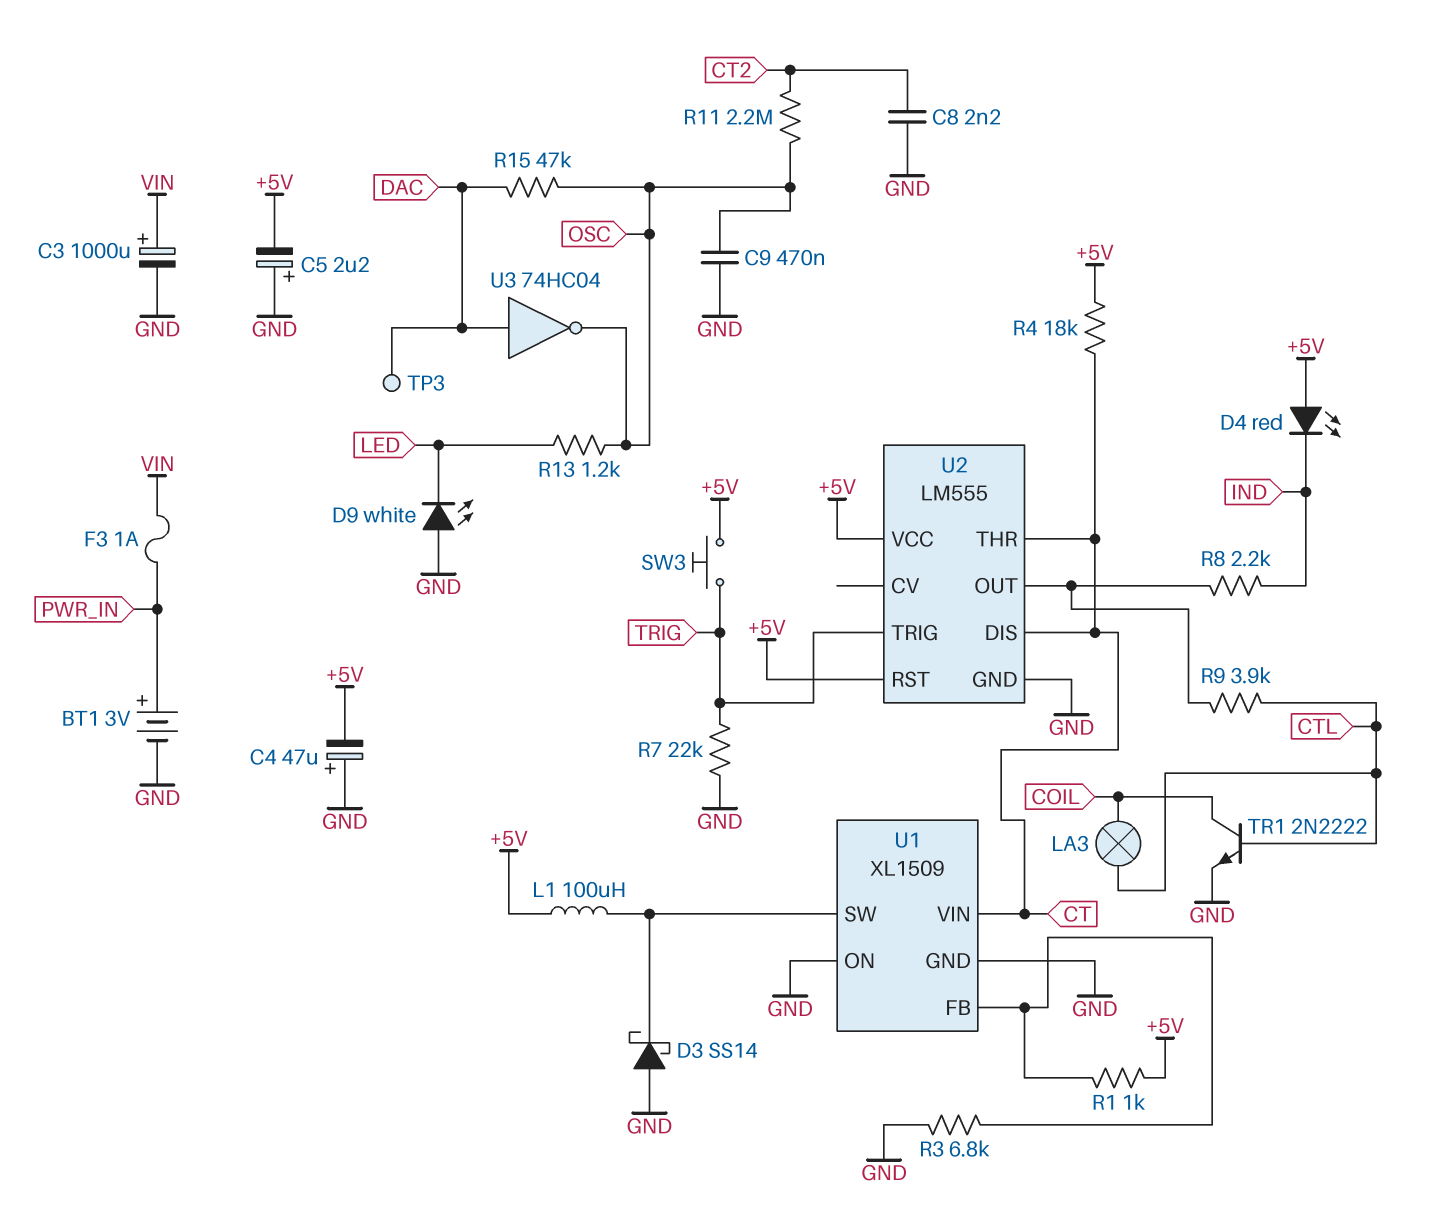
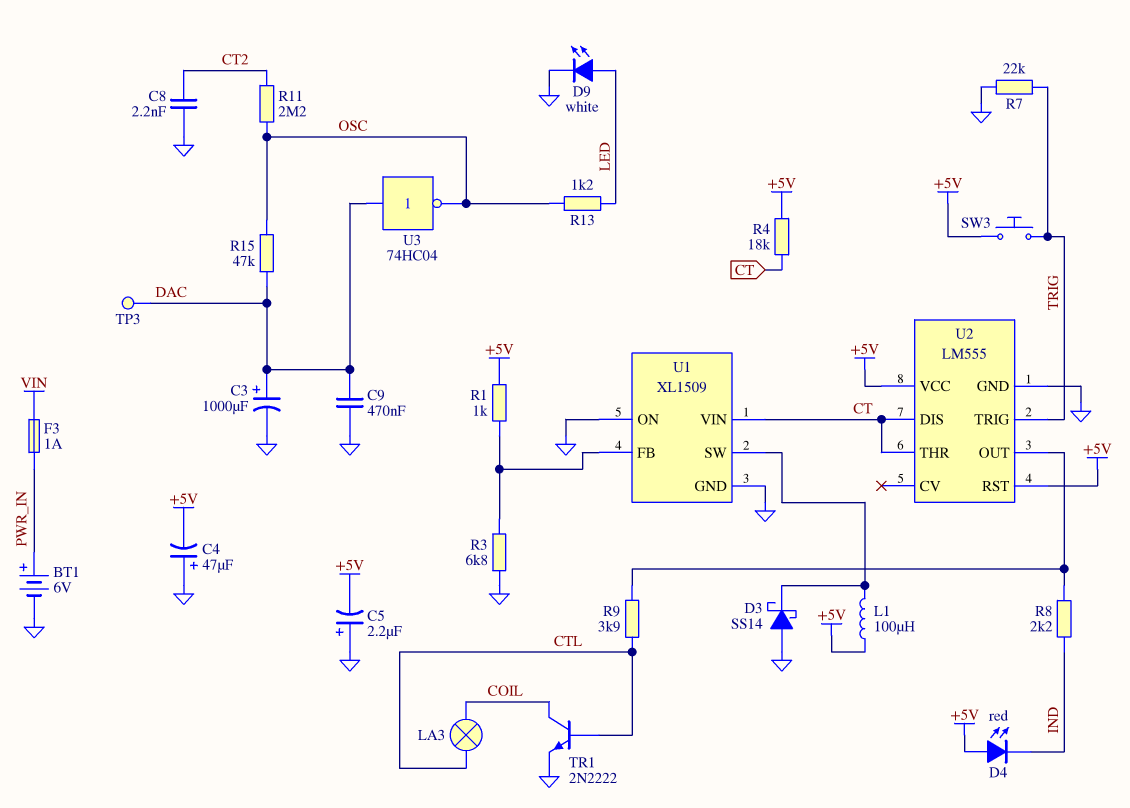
BT1: 3V (plus PWR_IN, minus GND) -> 6V (plus PWR_IN, minus GND)
C3: 1000uF (plus VIN, minus GND) -> 1000uF (plus DAC, minus GND)
C9: 470nF (GND, OSC) -> 470nF (DAC, GND)
D9: LED white (A GND, K LED) -> LED white (A LED, K GND)

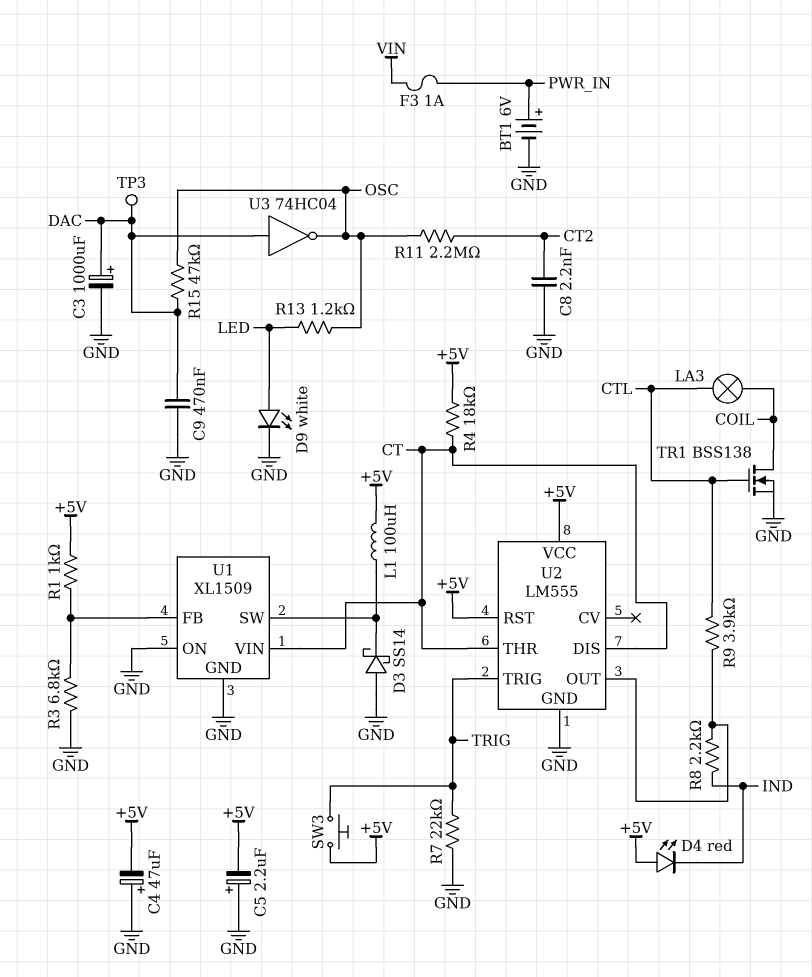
TR1: NPN 2N2222 (B CTL, C COIL, E GND) -> NMOS BSS138 (G CTL, D COIL, S GND)

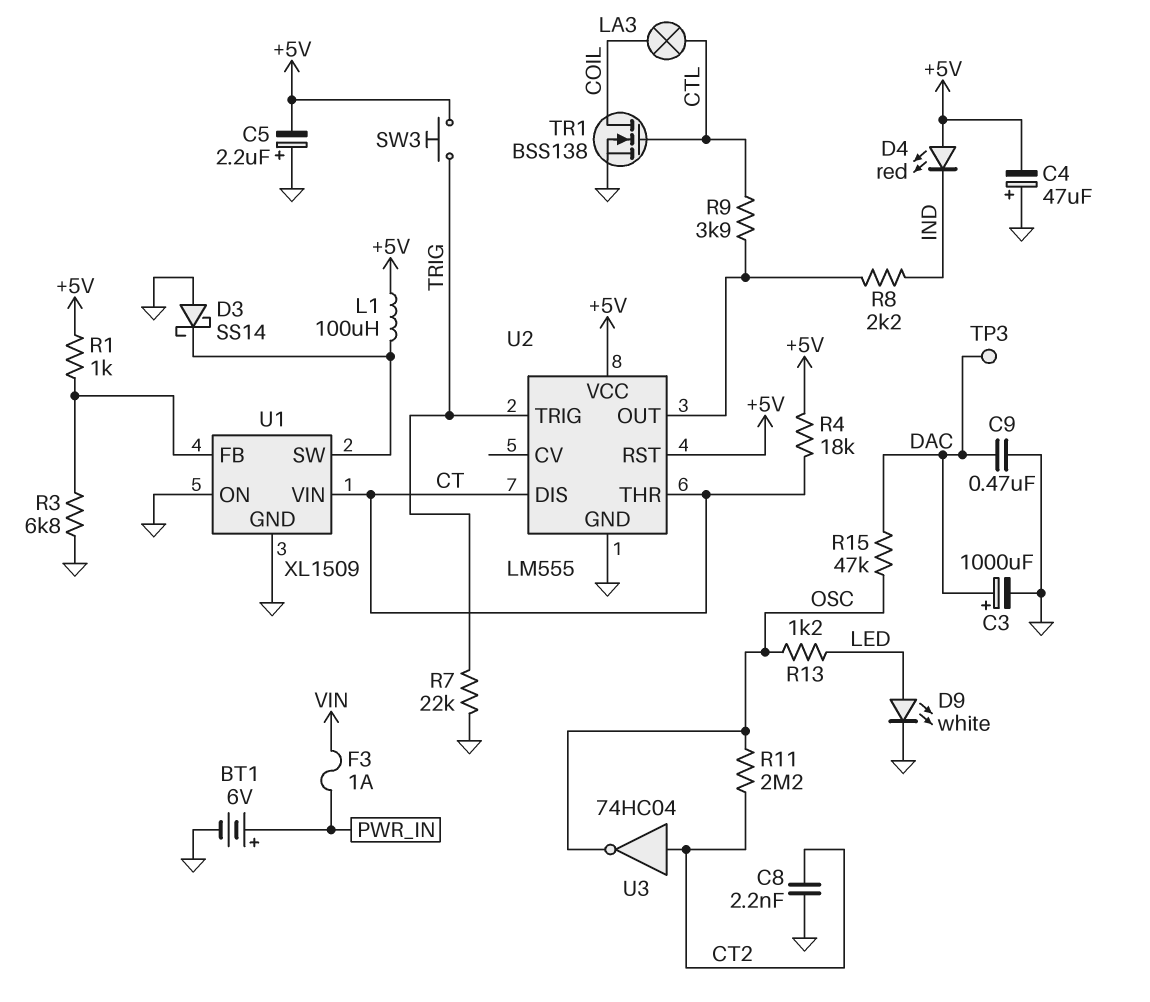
U3: NOT 74HC04 (in DAC, out OSC) -> NOT 74HC04 (in CT2, out OSC)

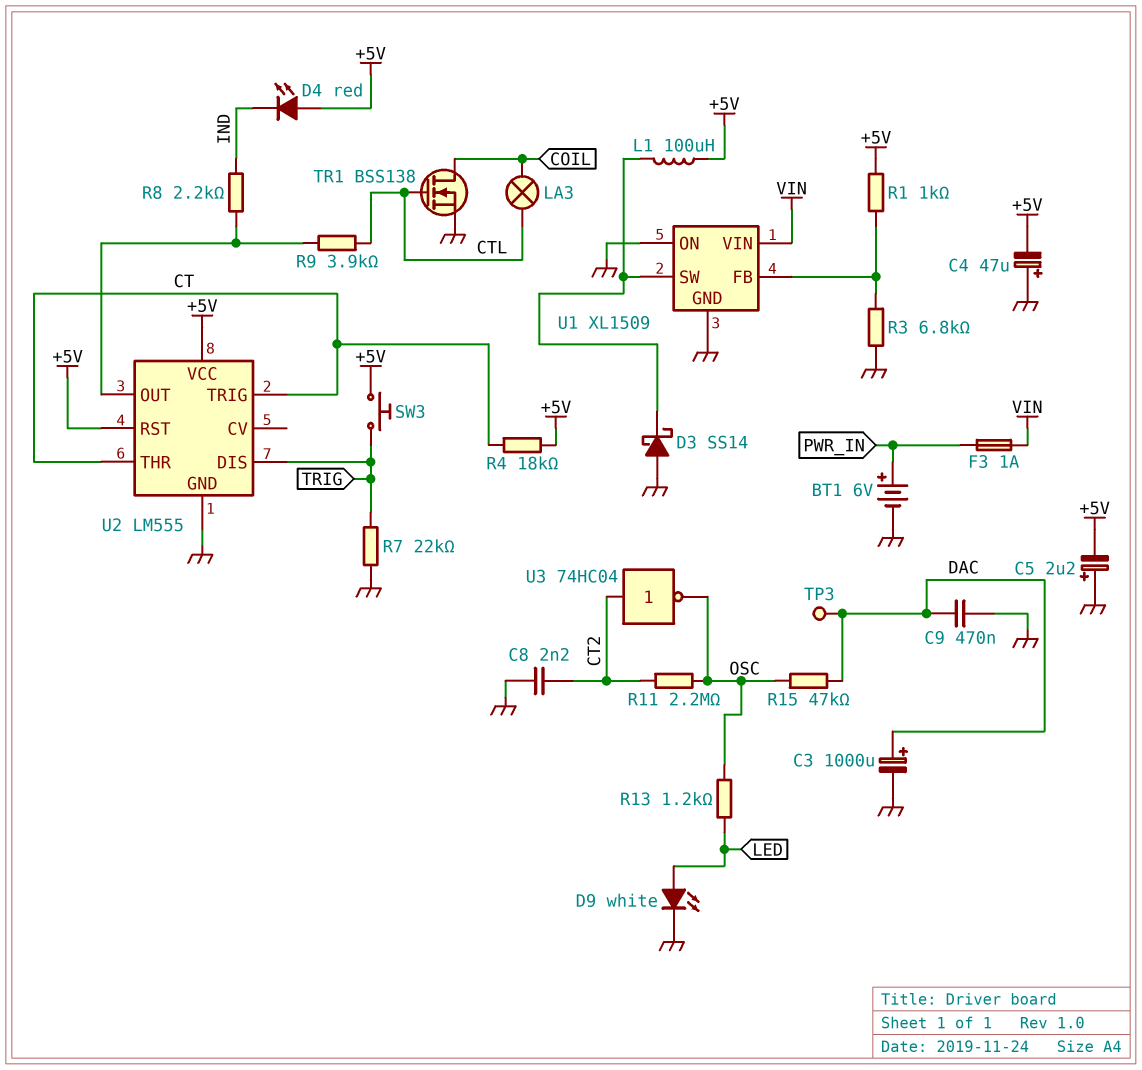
U1 pin VIN: CT -> VIN
U2 pin DIS: CT -> TRIG
U2 pin TRIG: TRIG -> CT

